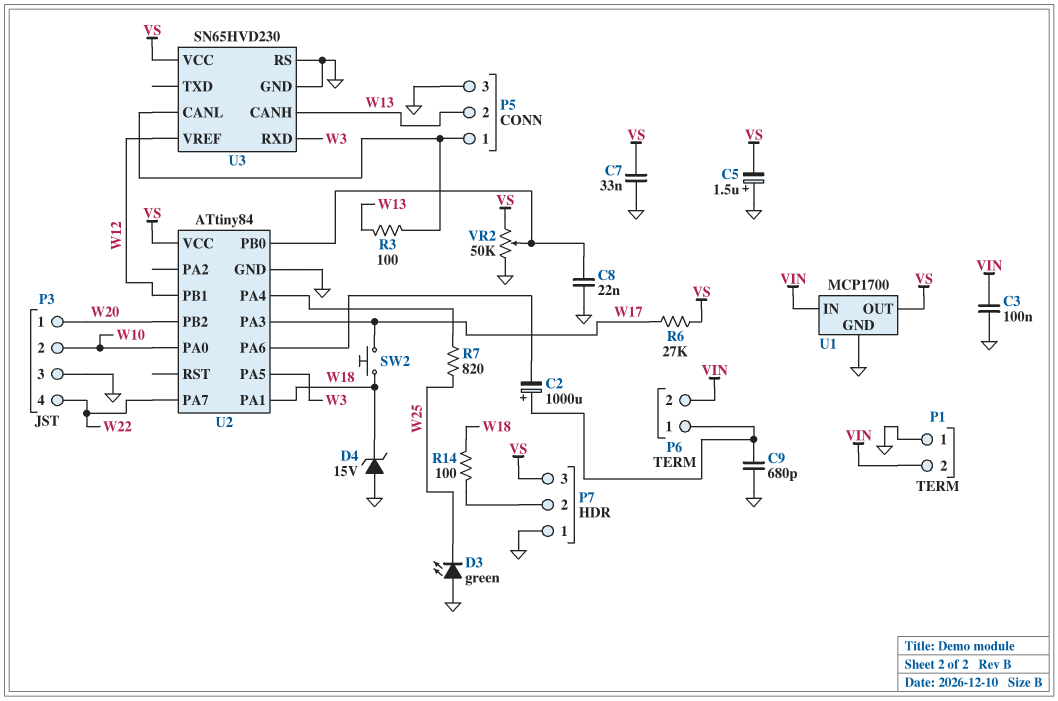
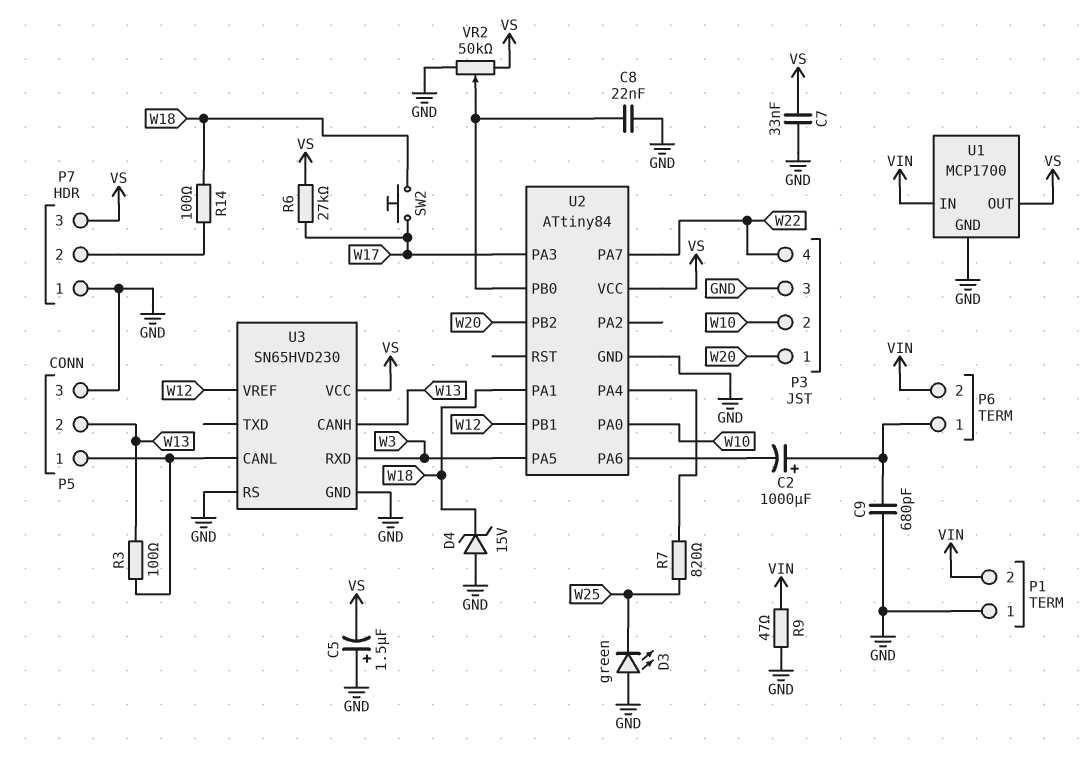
C3: 100nF (GND, VIN) -> none
R9: none -> 47 (GND, VIN)

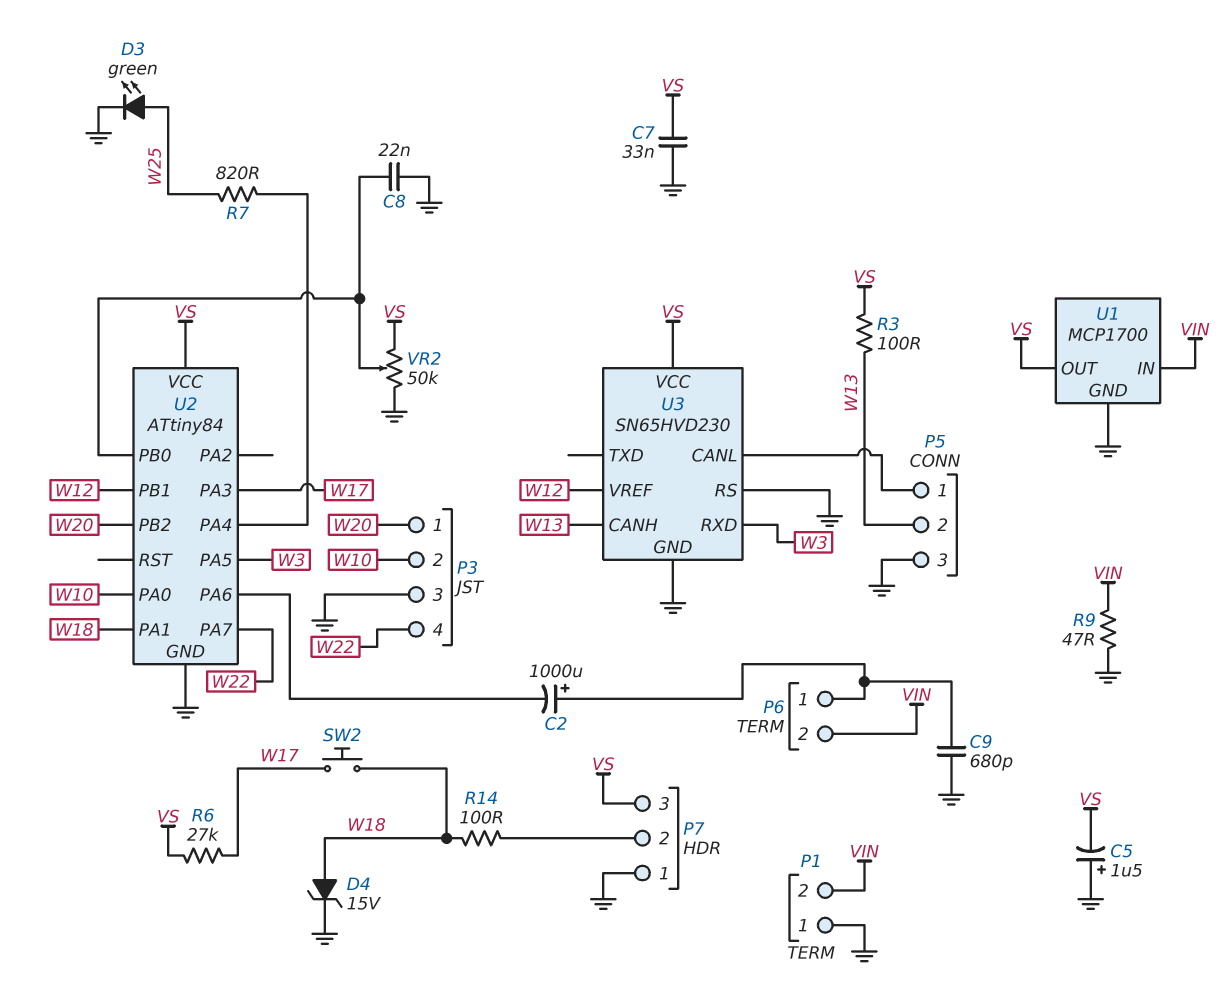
D3: LED green (A GND, K W25) -> LED green (A W25, K GND)
D4: zener 15V (A GND, K W18) -> zener 15V (A W18, K GND)
R3: 100 (P5/1, W13) -> 100 (VS, W13)

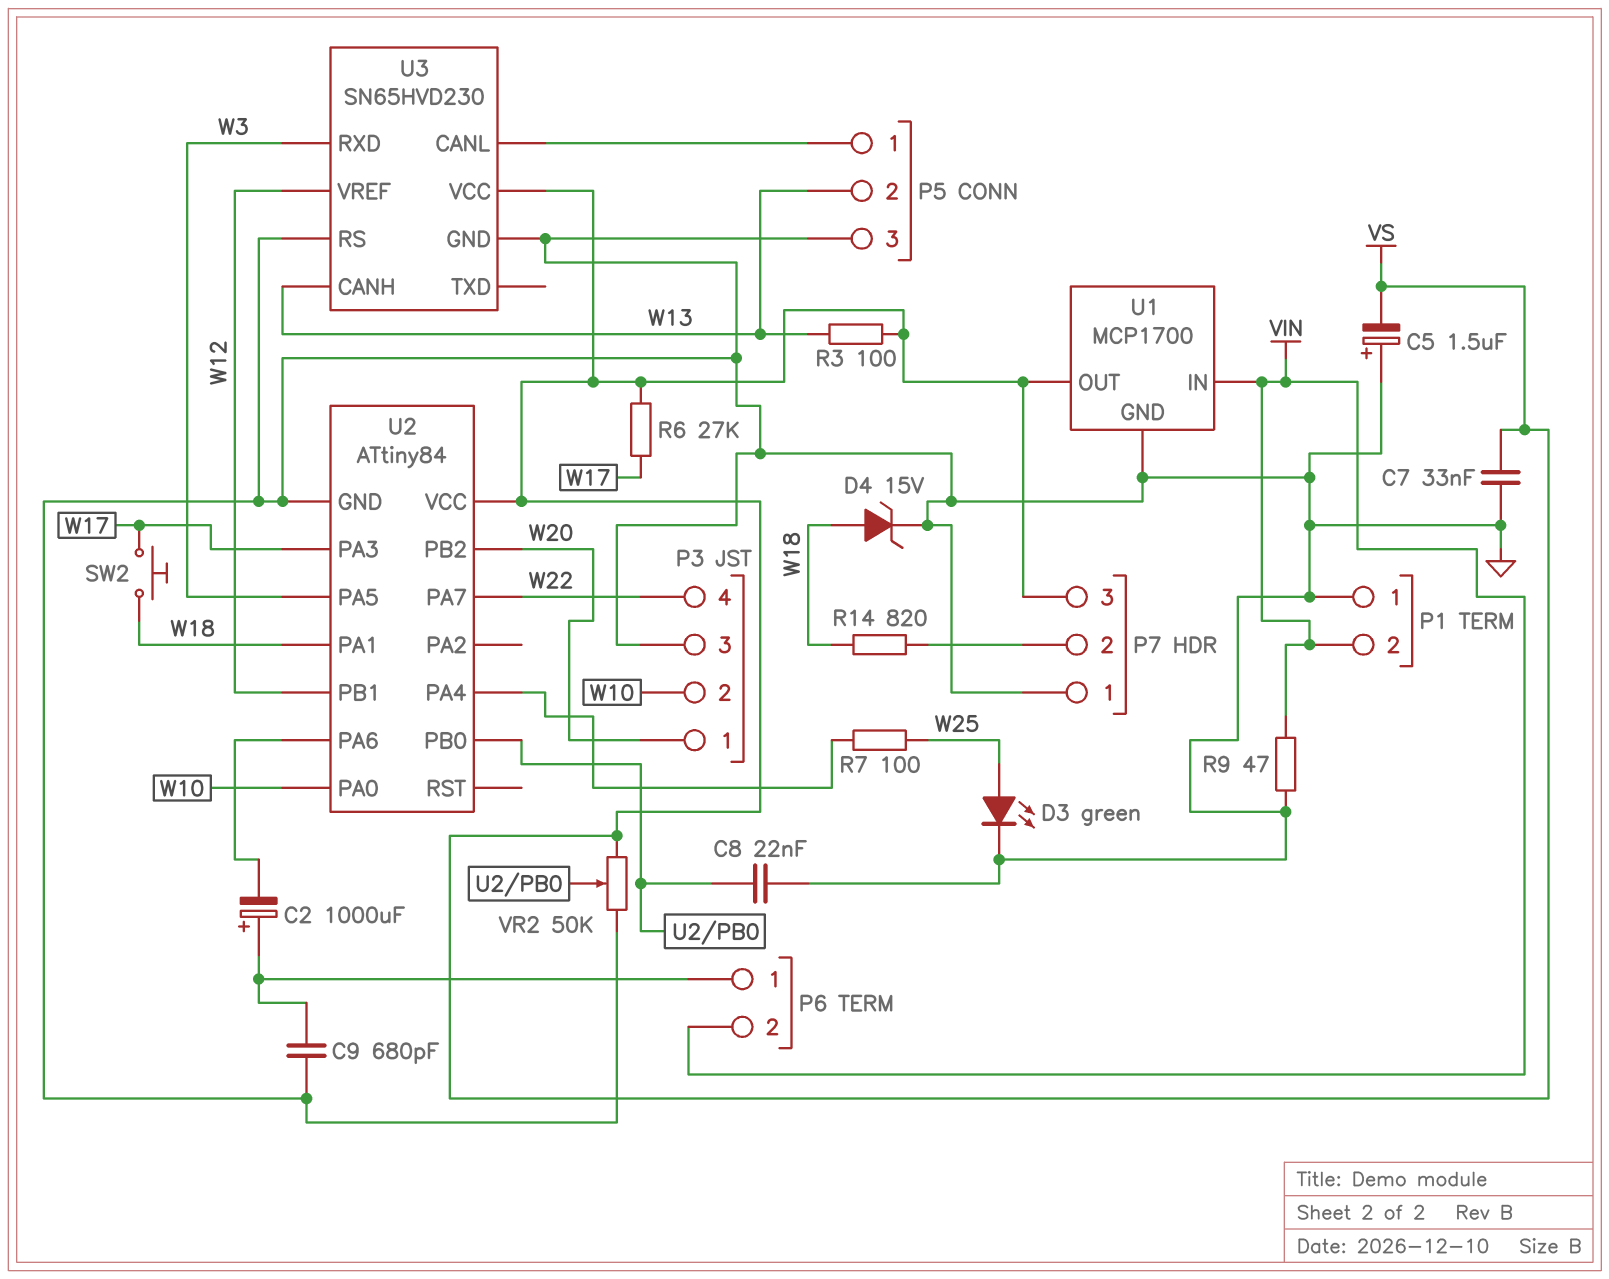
R7: 820 (U2/PA4, W25) -> 100 (U2/PA4, W25)
R14: 100 (P7/2, W18) -> 820 (P7/2, W18)

